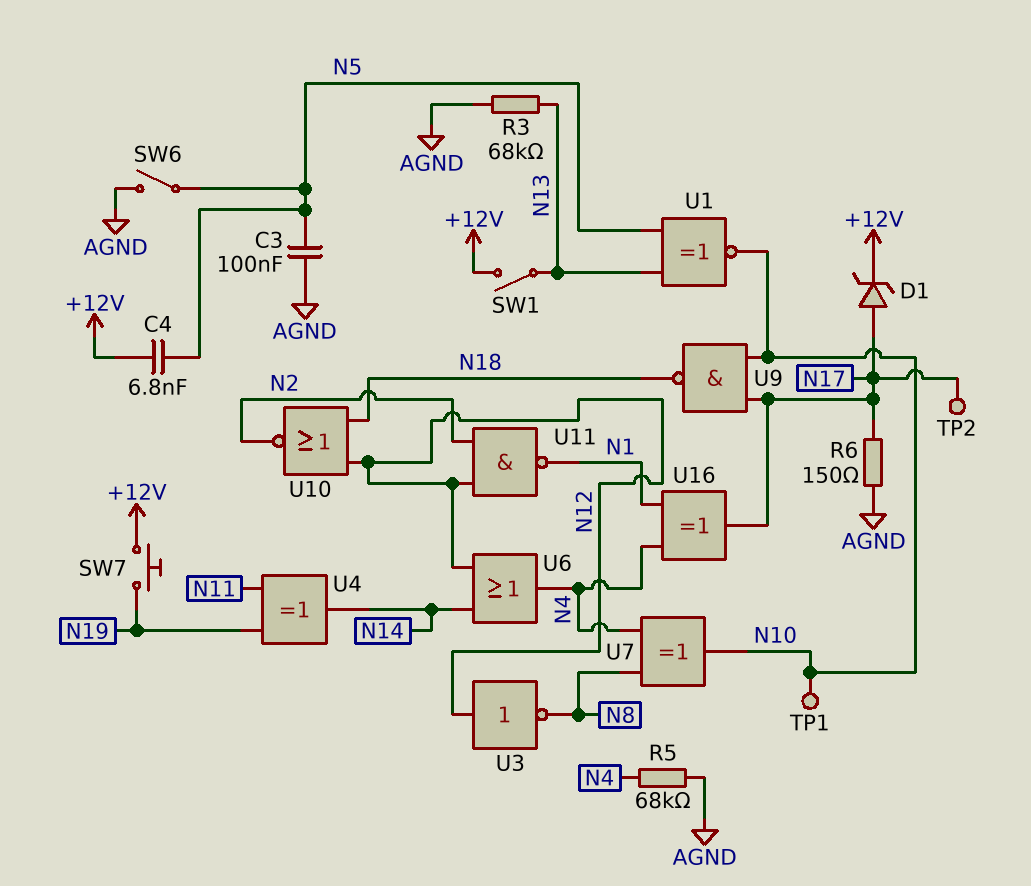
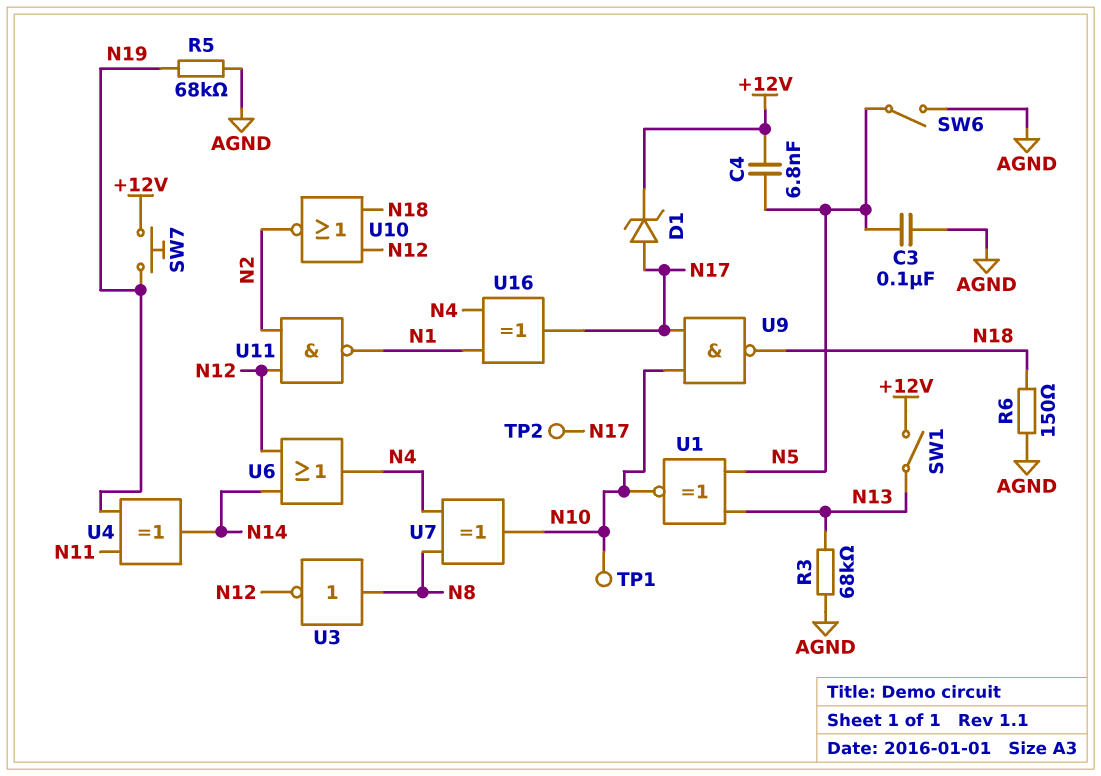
R5: 68k (AGND, N4) -> 68k (AGND, N19)
R6: 150 (AGND, N17) -> 150 (AGND, N18)
U3: NOT (in N12, out N8) -> NOT (in N8, out N12)

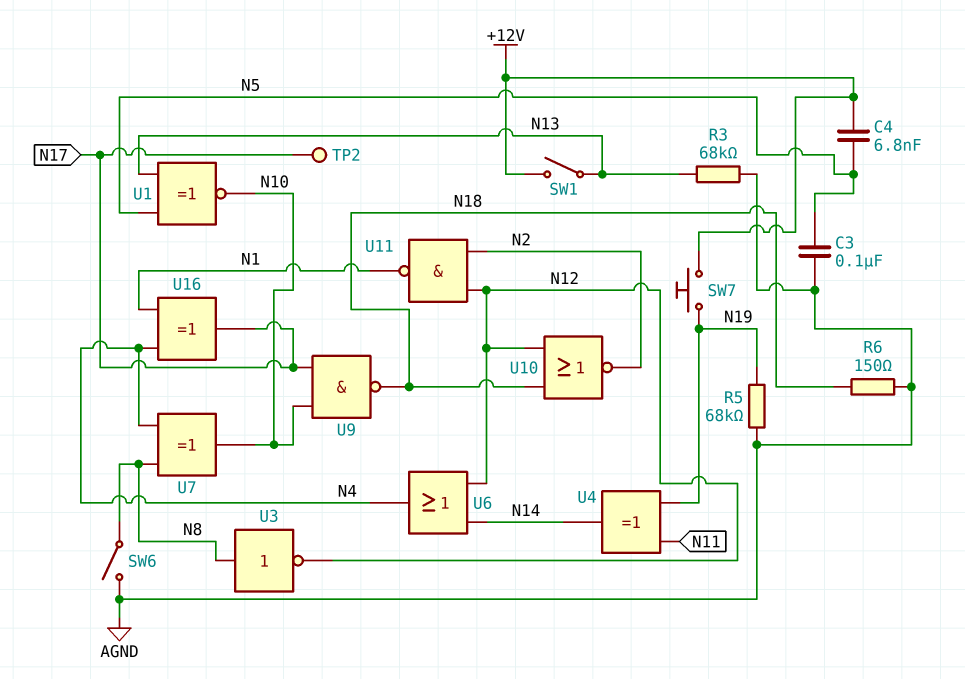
D1: zener (A N17, K +12V) -> none
SW6: switch (AGND, N5) -> switch (AGND, N8)
TP1: test point (N10) -> none

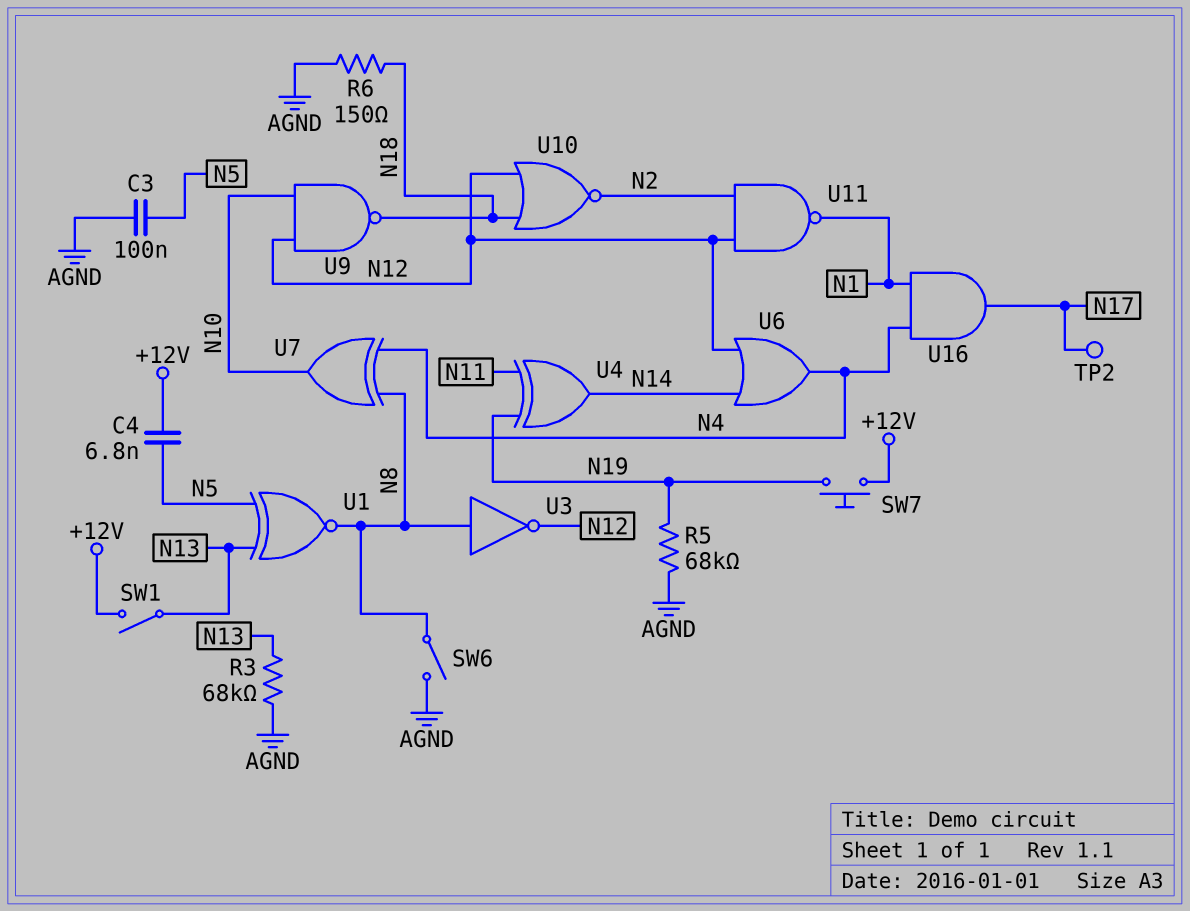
U1: XNOR (in N5, in N13, out N10) -> XNOR (in N5, in N13, out N8)
U9: NAND (in N10, in N17, out N18) -> NAND (in N10, in N12, out N18)
U16: XOR (in N1, in N4, out N17) -> AND (in N1, in N4, out N17)

